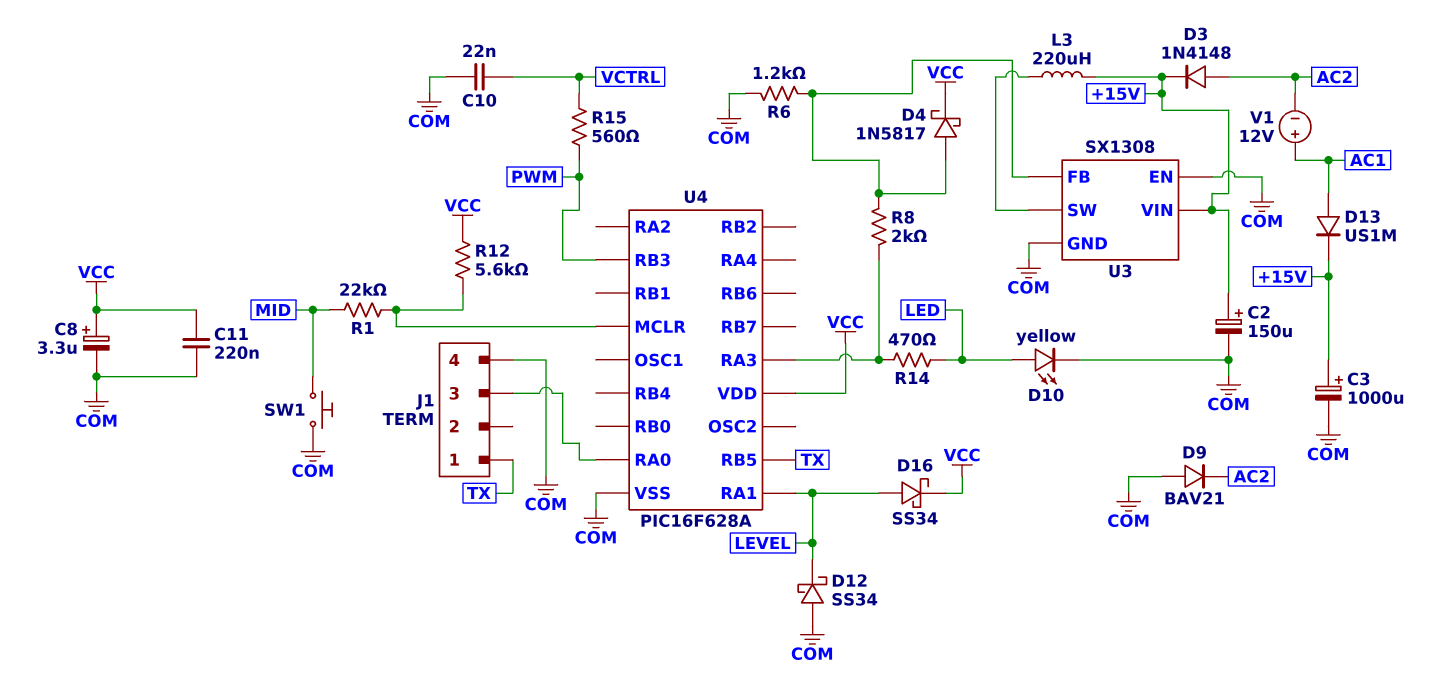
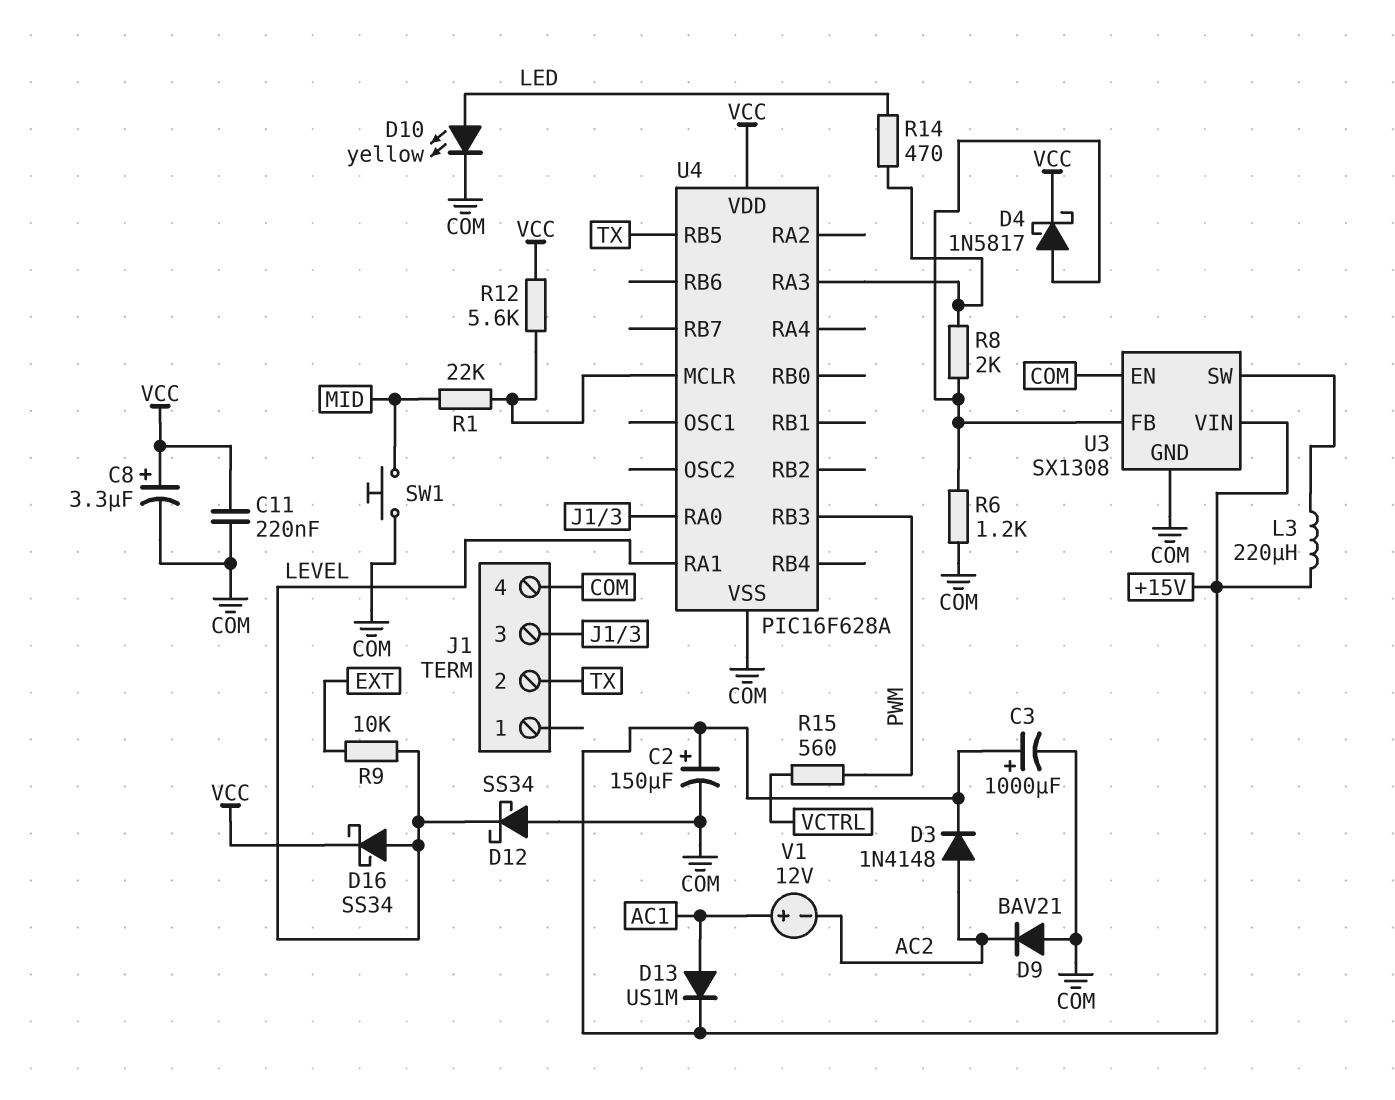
C10: 22nF (COM, VCTRL) -> none
J1 pin 1: TX -> none
J1 pin 2: none -> TX
R9: none -> 10k (EXT, LEVEL)

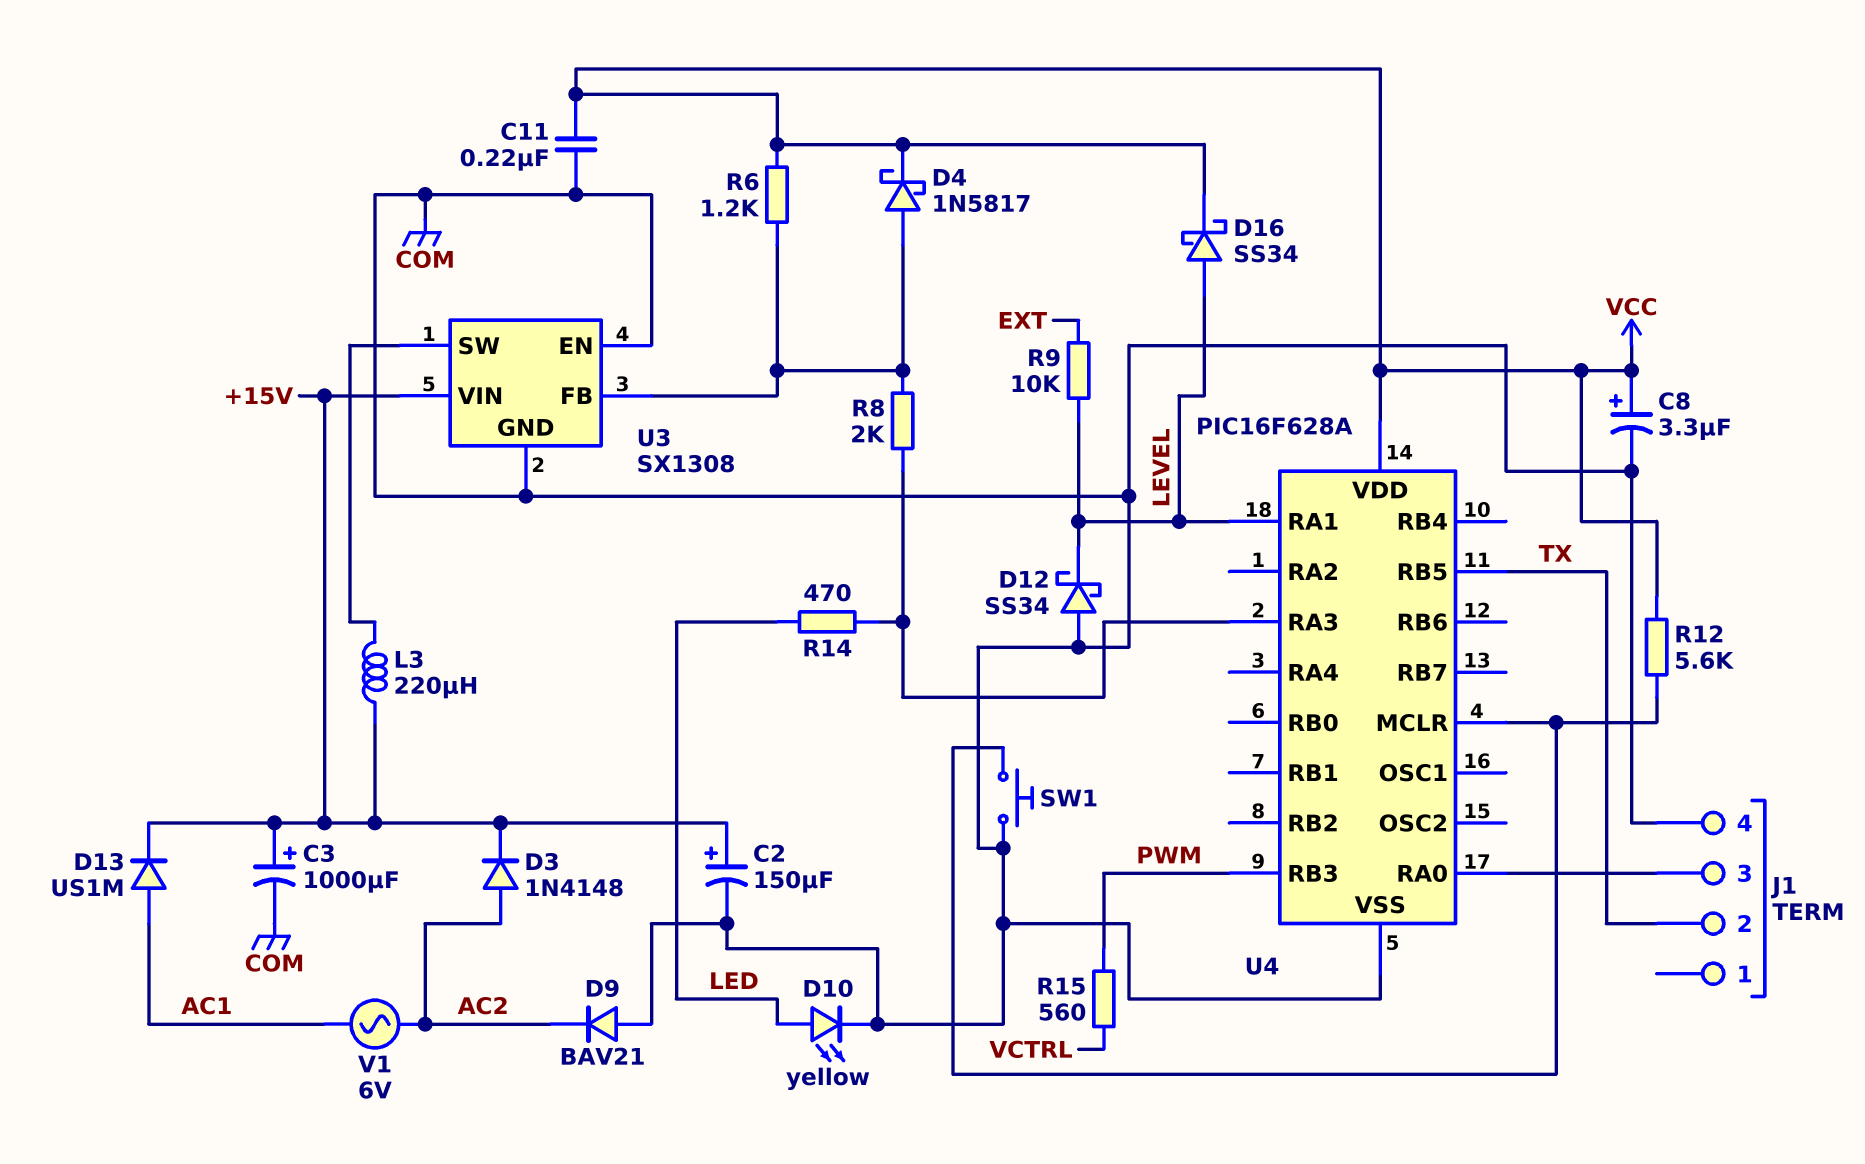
R1: 22k (MID, U4/MCLR) -> none
R6: 1.2k (COM, U3/FB) -> 1.2k (U3/FB, VCC)
SW1: button (COM, MID) -> button (COM, U4/MCLR)
V1: 12V (plus AC1, minus AC2) -> AC 6V (AC1, AC2)

